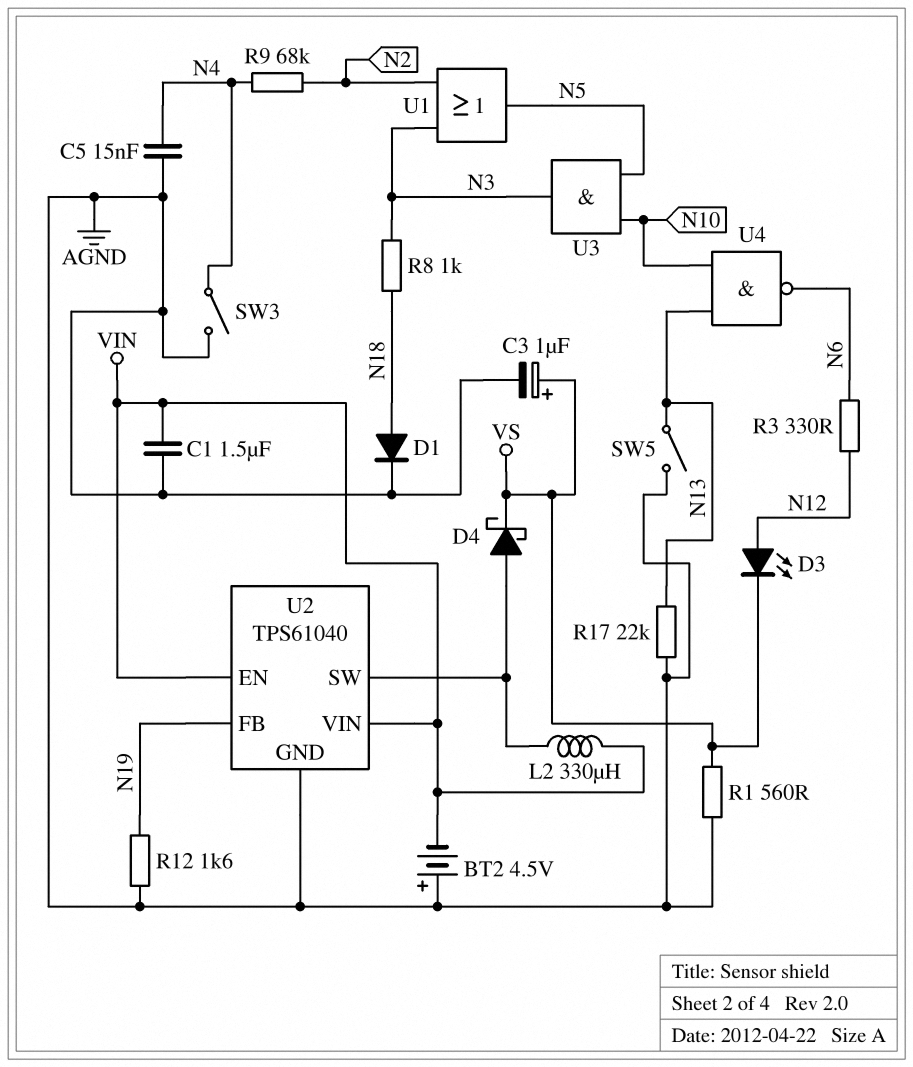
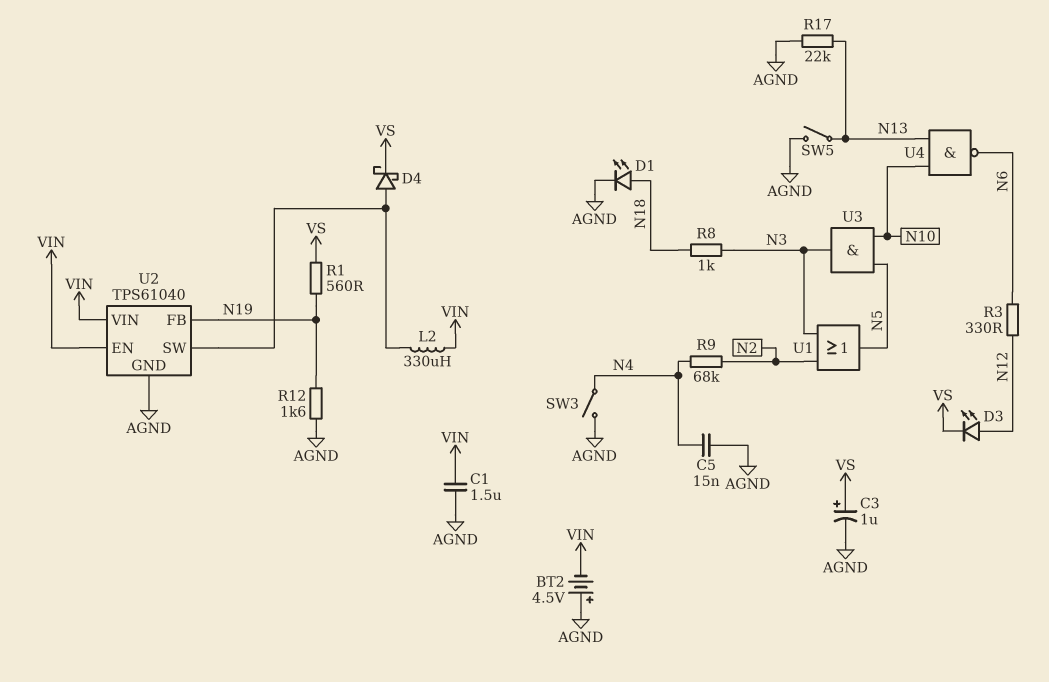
D1: diode (A N18, K AGND) -> LED (A N18, K AGND)
R1: 560 (AGND, VS) -> 560 (N19, VS)

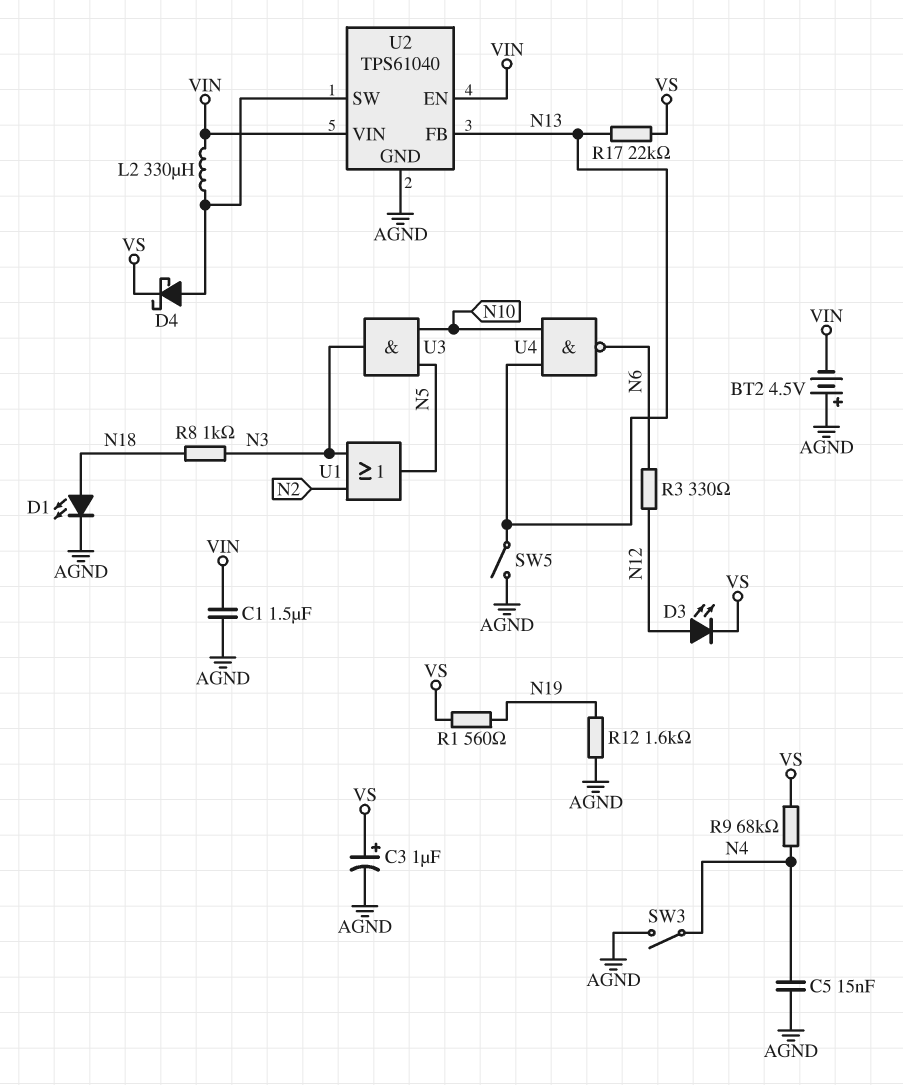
R9: 68k (N2, N4) -> 68k (N4, VS)
R17: 22k (AGND, N13) -> 22k (N13, VS)
U2 pin FB: N19 -> N13

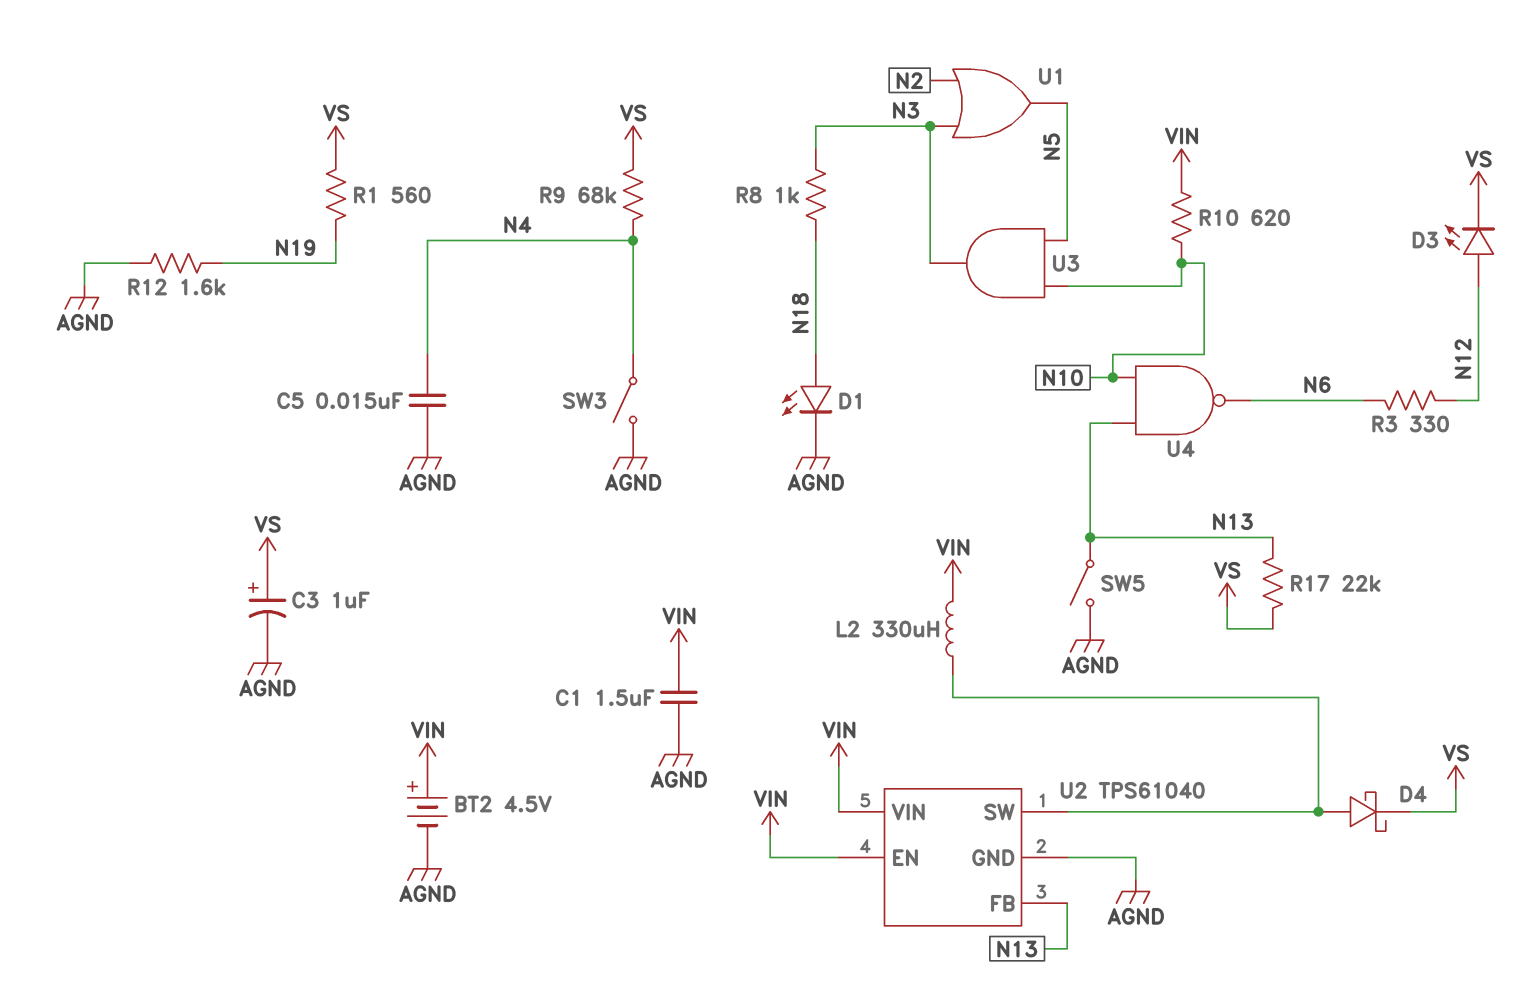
BT2: 4.5V (plus AGND, minus VIN) -> 4.5V (plus VIN, minus AGND)
R10: none -> 620 (N10, VIN)

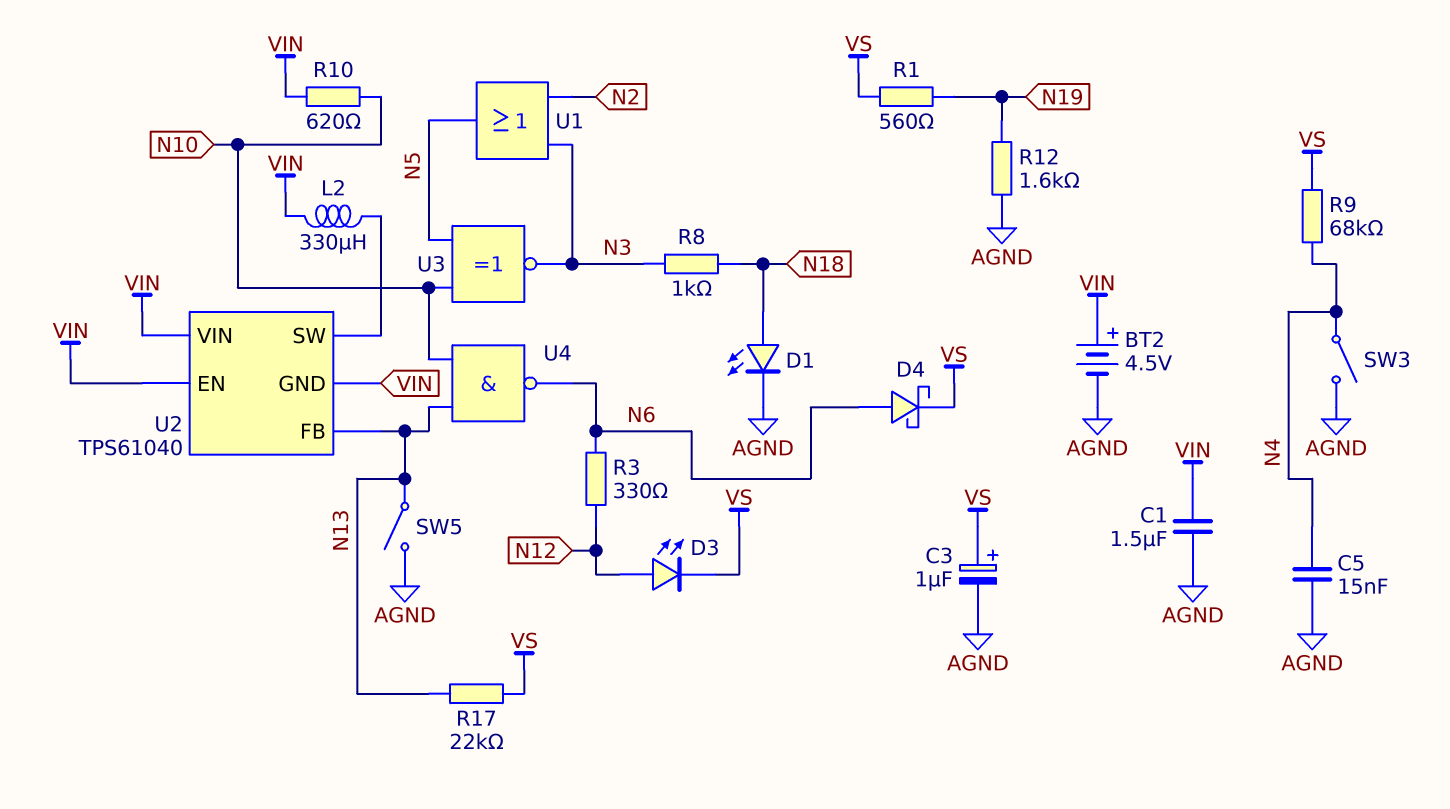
D4: schottky (A U2/SW, K VS) -> schottky (A N6, K VS)
U2 pin GND: AGND -> VIN
U3: AND (in N5, in N10, out N3) -> XNOR (in N5, in N10, out N3)

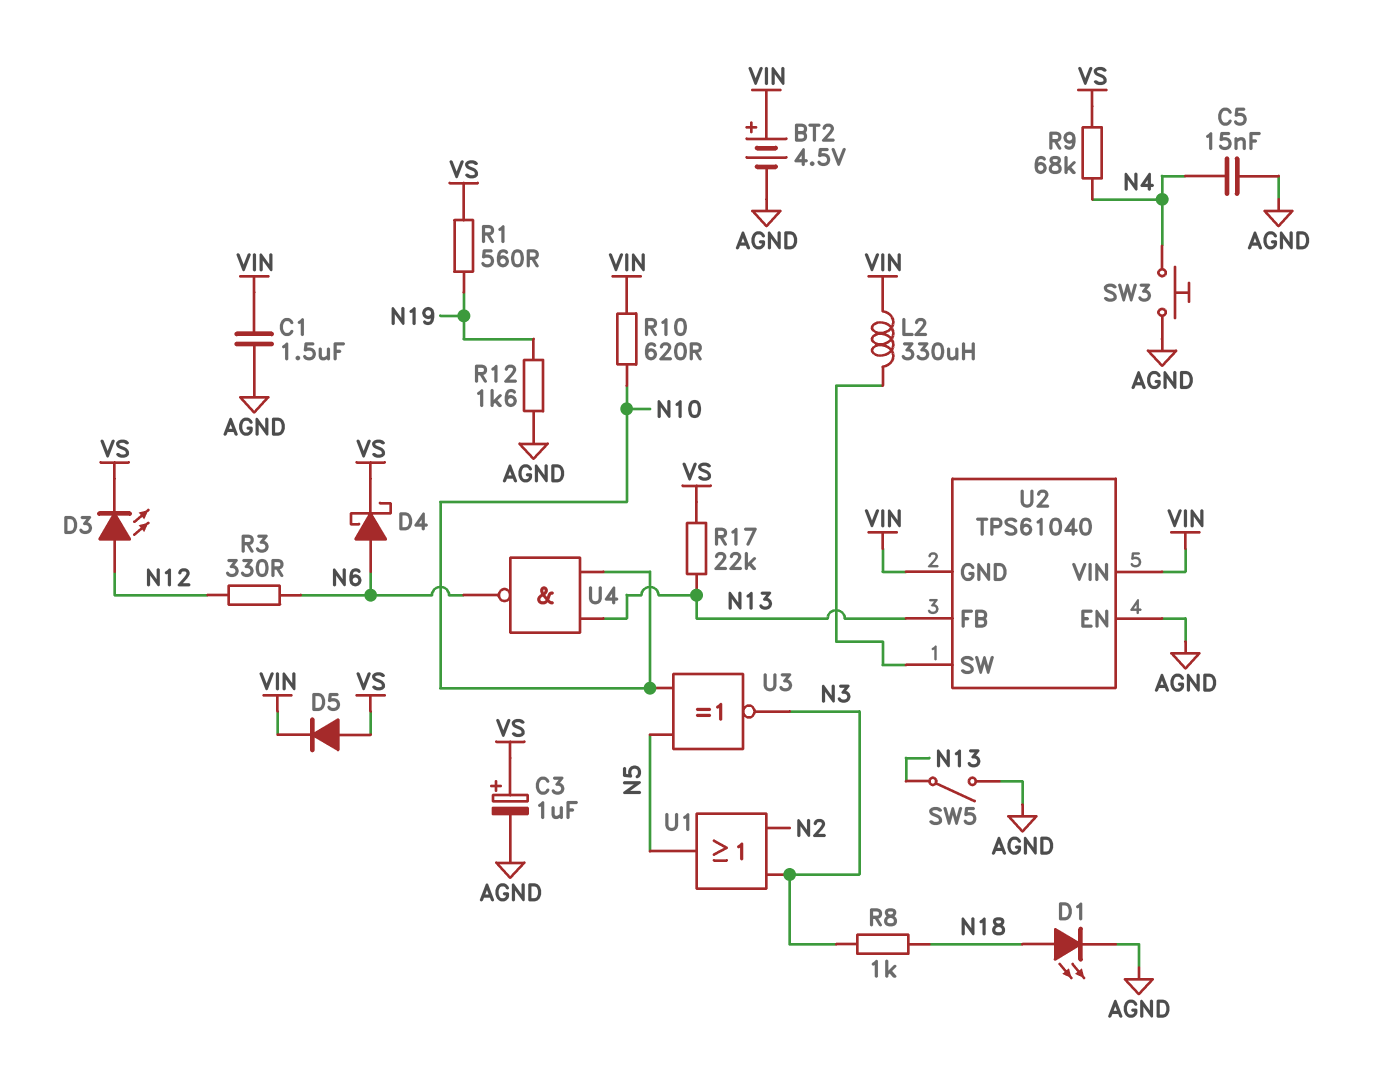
D5: none -> diode (A VS, K VIN)
SW3: switch (AGND, N4) -> button (AGND, N4)
U2 pin EN: VIN -> AGND

